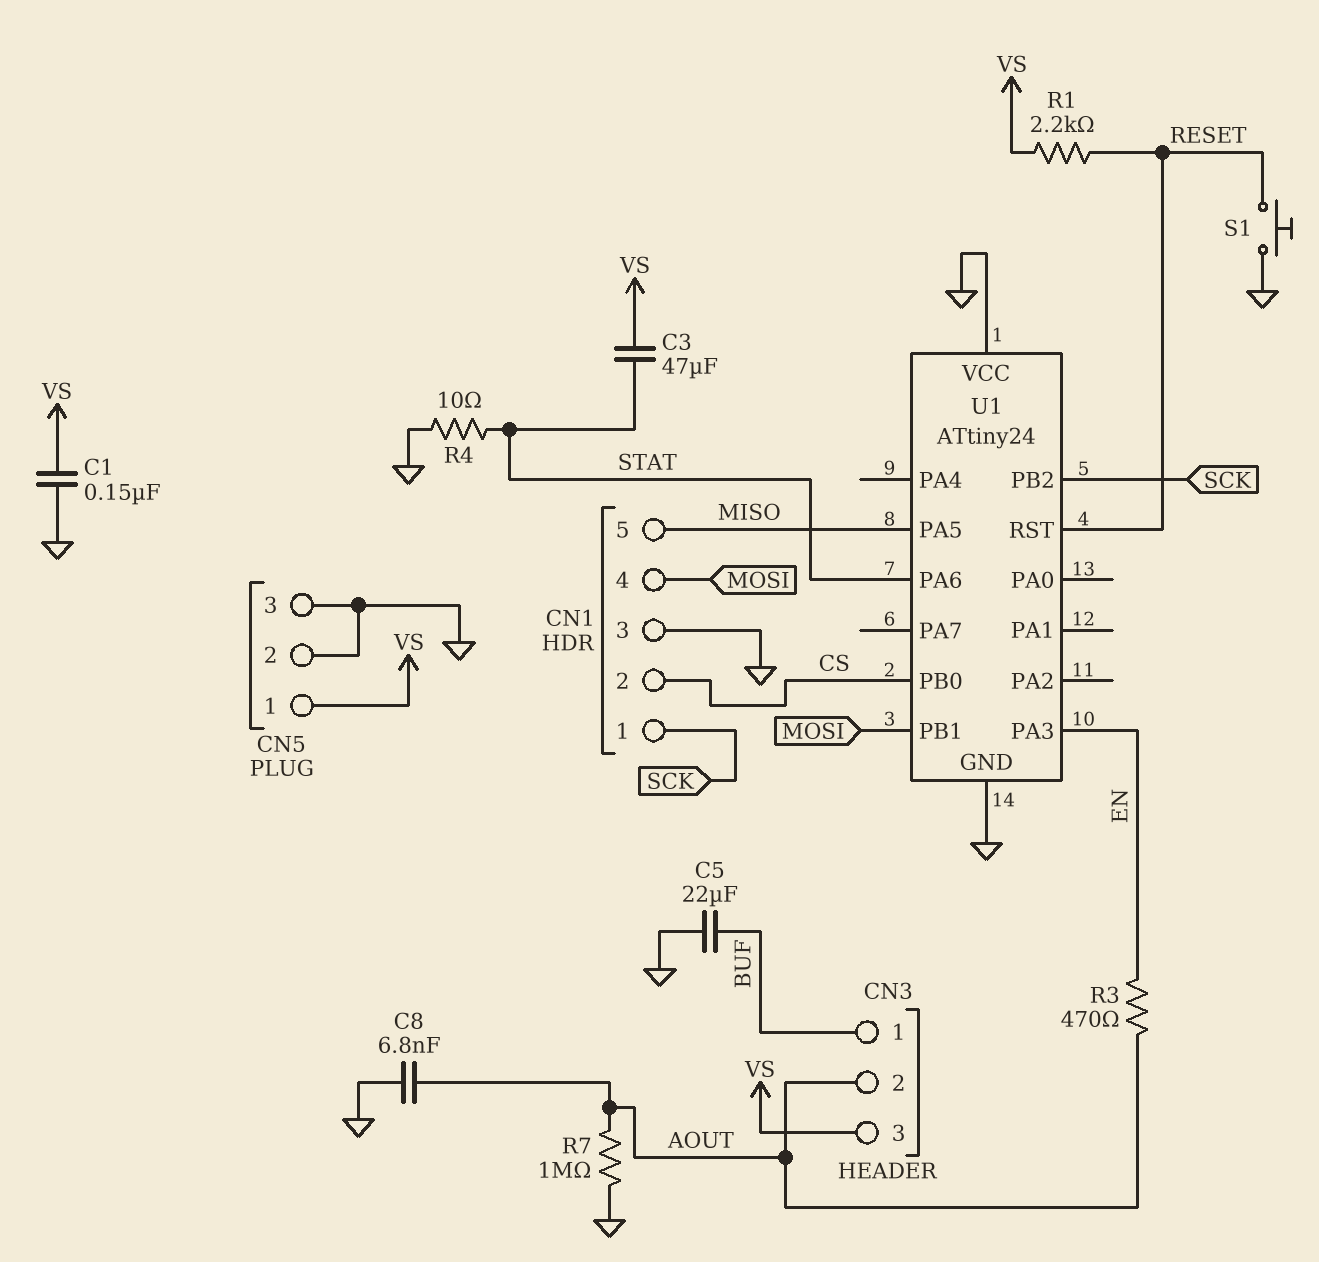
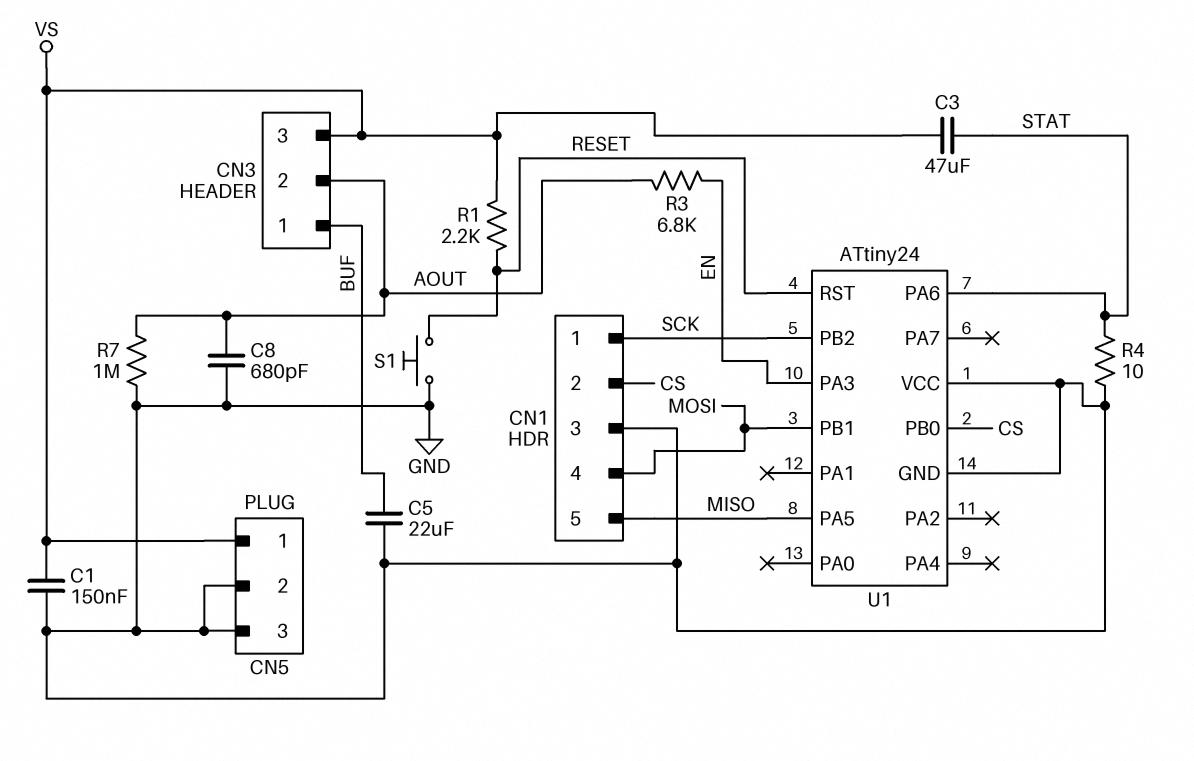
C8: 6.8nF (AOUT, GND) -> 680pF (AOUT, GND)
R3: 470 (AOUT, EN) -> 6.8k (AOUT, EN)

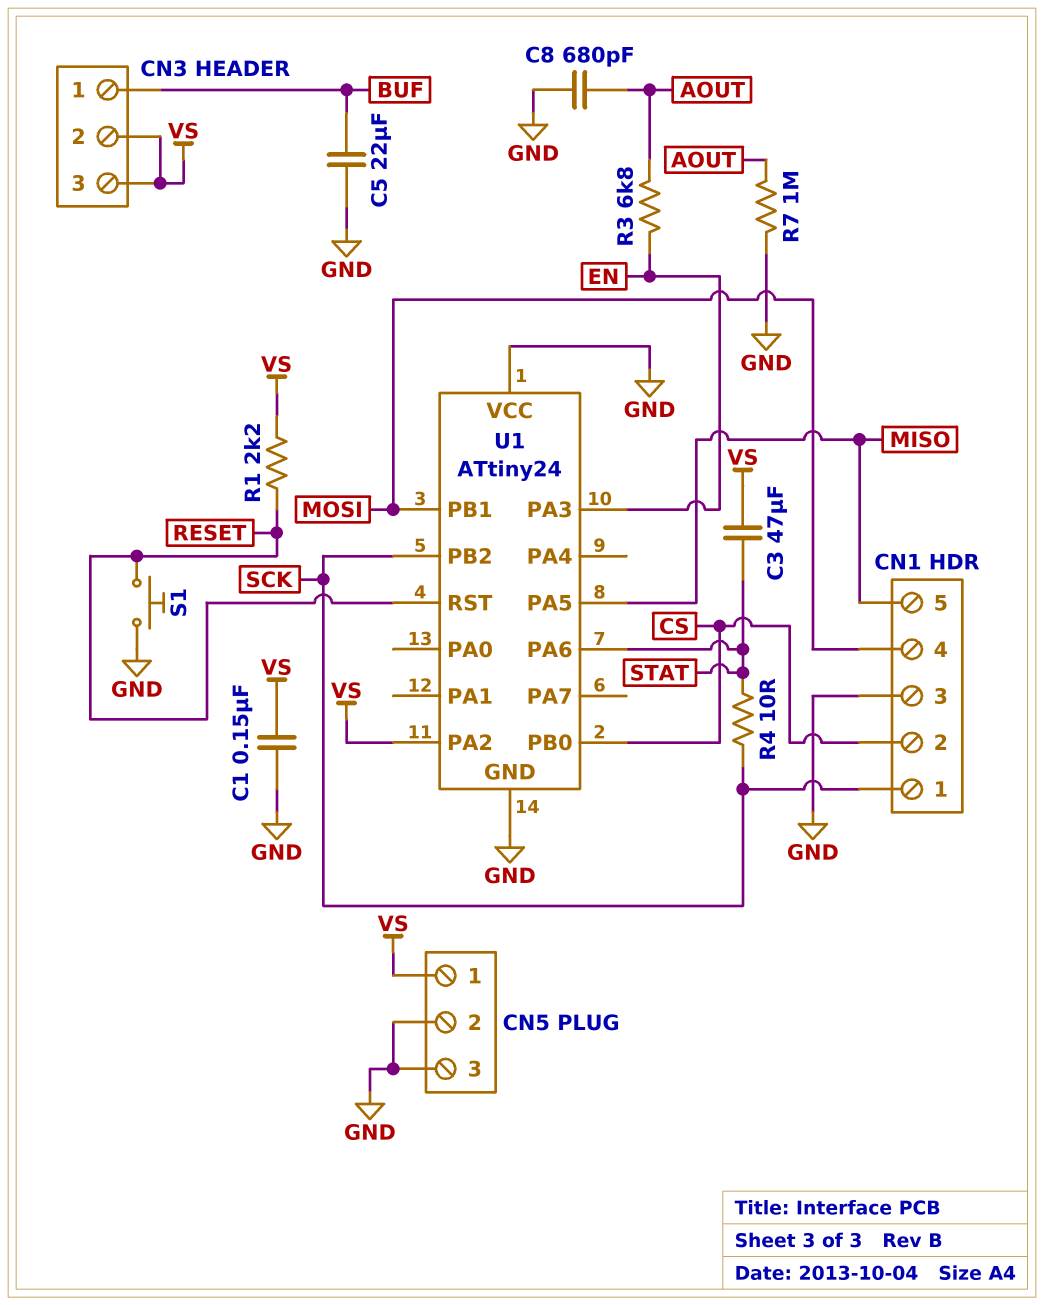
CN3 pin 2: AOUT -> VS
R4: 10 (GND, STAT) -> 10 (SCK, STAT)
U1 pin PA2: none -> VS

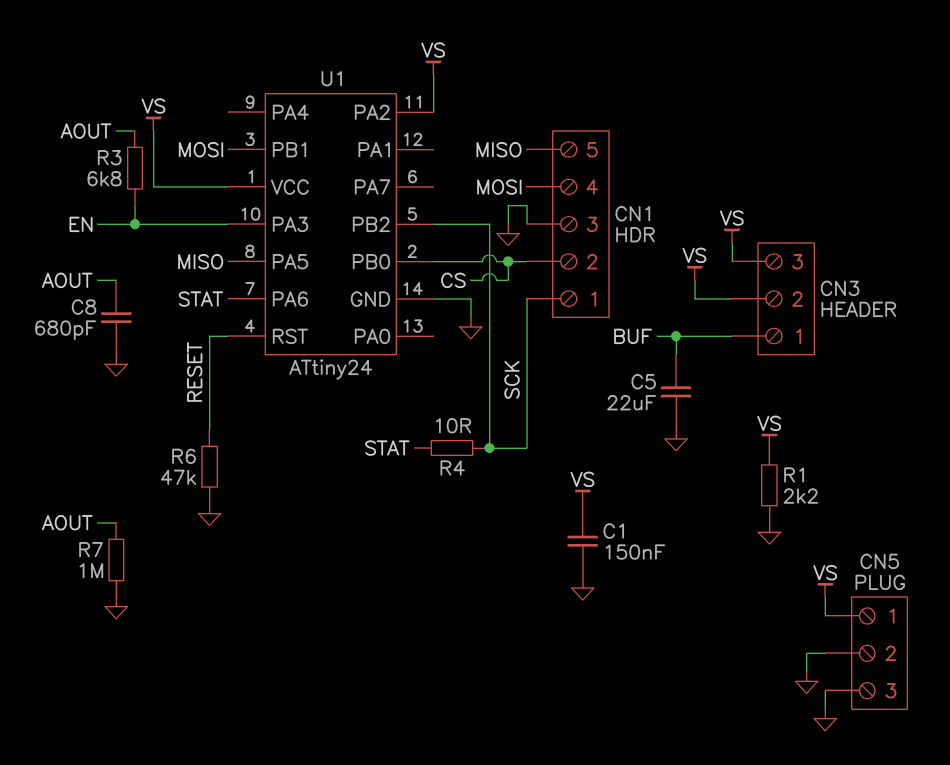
C3: 47uF (STAT, VS) -> none
R1: 2.2k (RESET, VS) -> 2.2k (GND, VS)
R6: none -> 47k (GND, RESET)
S1: button (GND, RESET) -> none
U1 pin VCC: GND -> VS

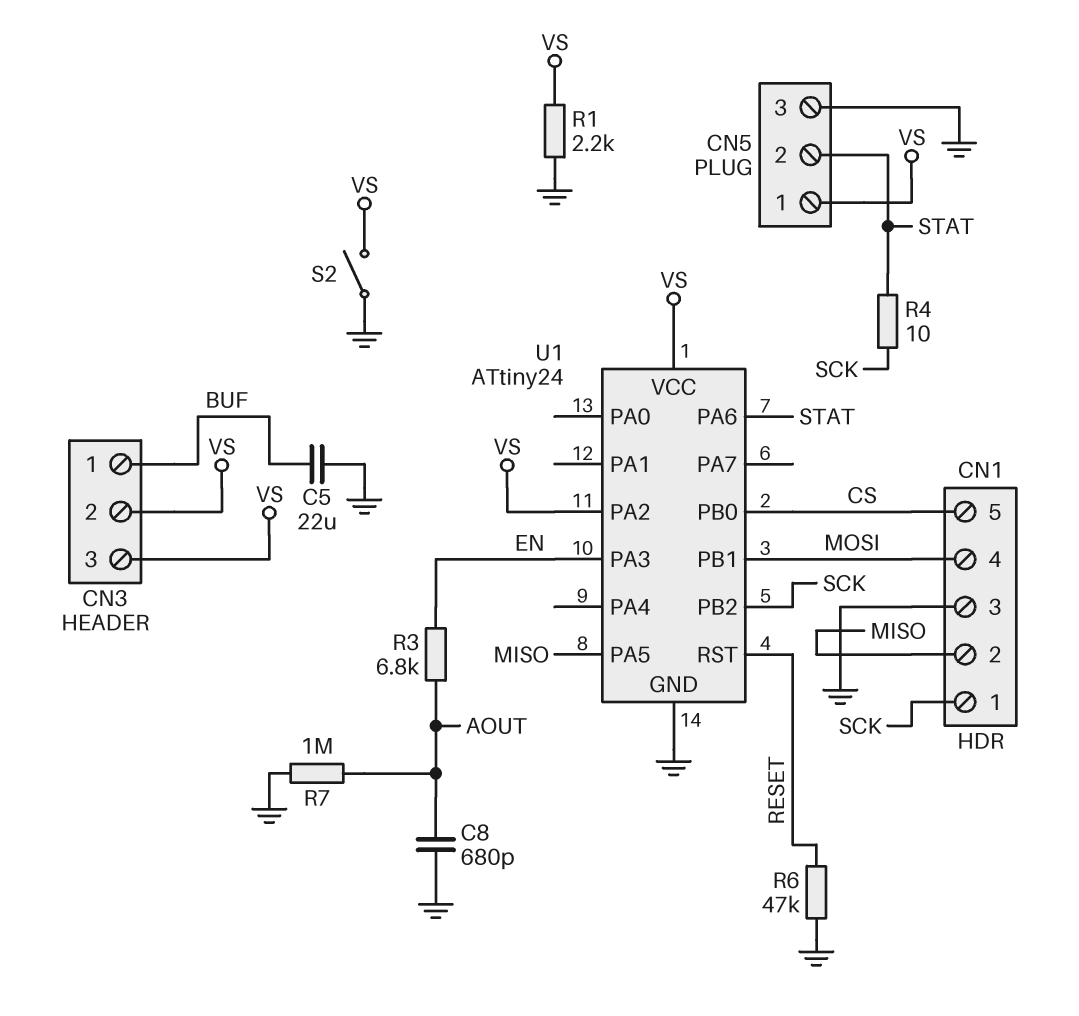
C1: 150nF (GND, VS) -> none
CN1 pin 2: CS -> MISO
CN1 pin 5: MISO -> CS
CN5 pin 2: GND -> STAT
S2: none -> switch (GND, VS)

